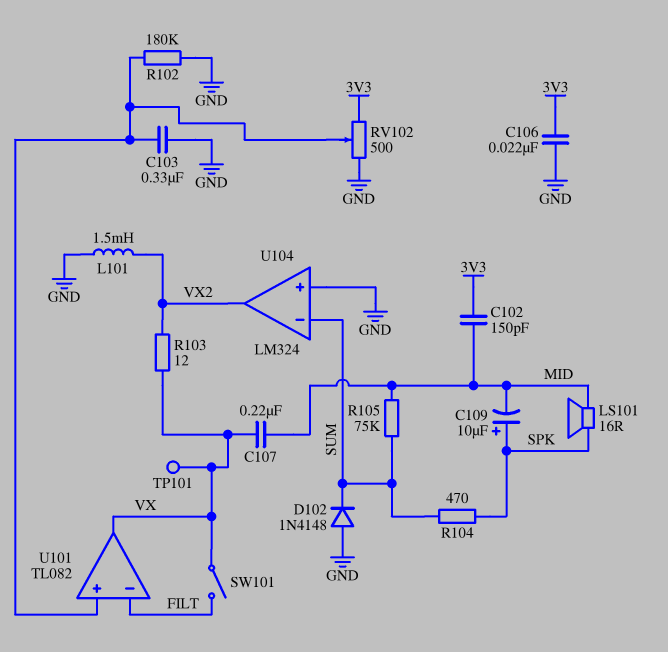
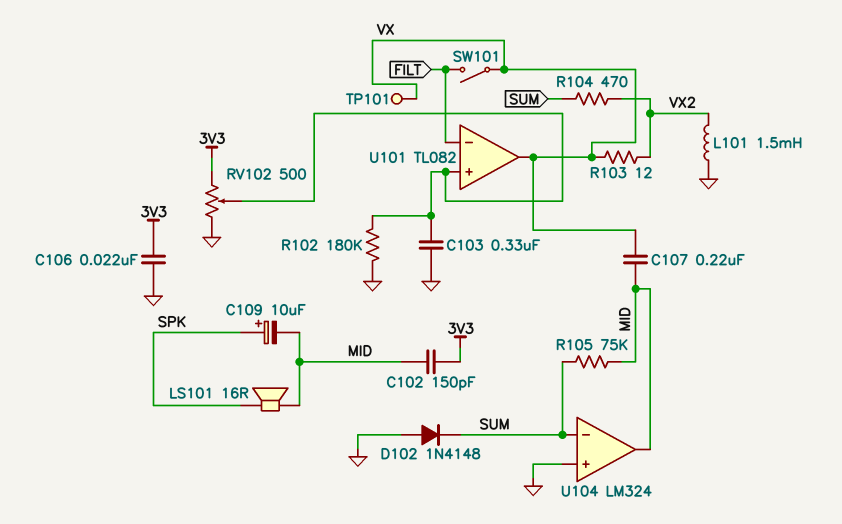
R104: 470 (SPK, SUM) -> 470 (SUM, VX2)
U104 pin out: VX2 -> MID

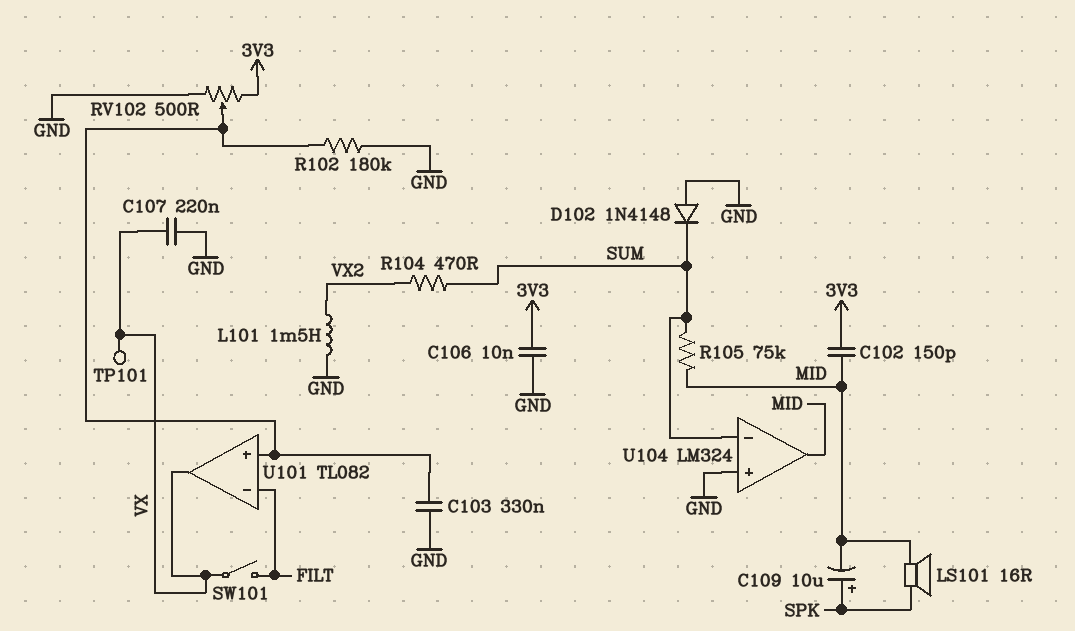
C106: 22nF (3V3, GND) -> 10nF (3V3, GND)
C107: 220nF (MID, VX) -> 220nF (GND, VX)
R103: 12 (VX, VX2) -> none

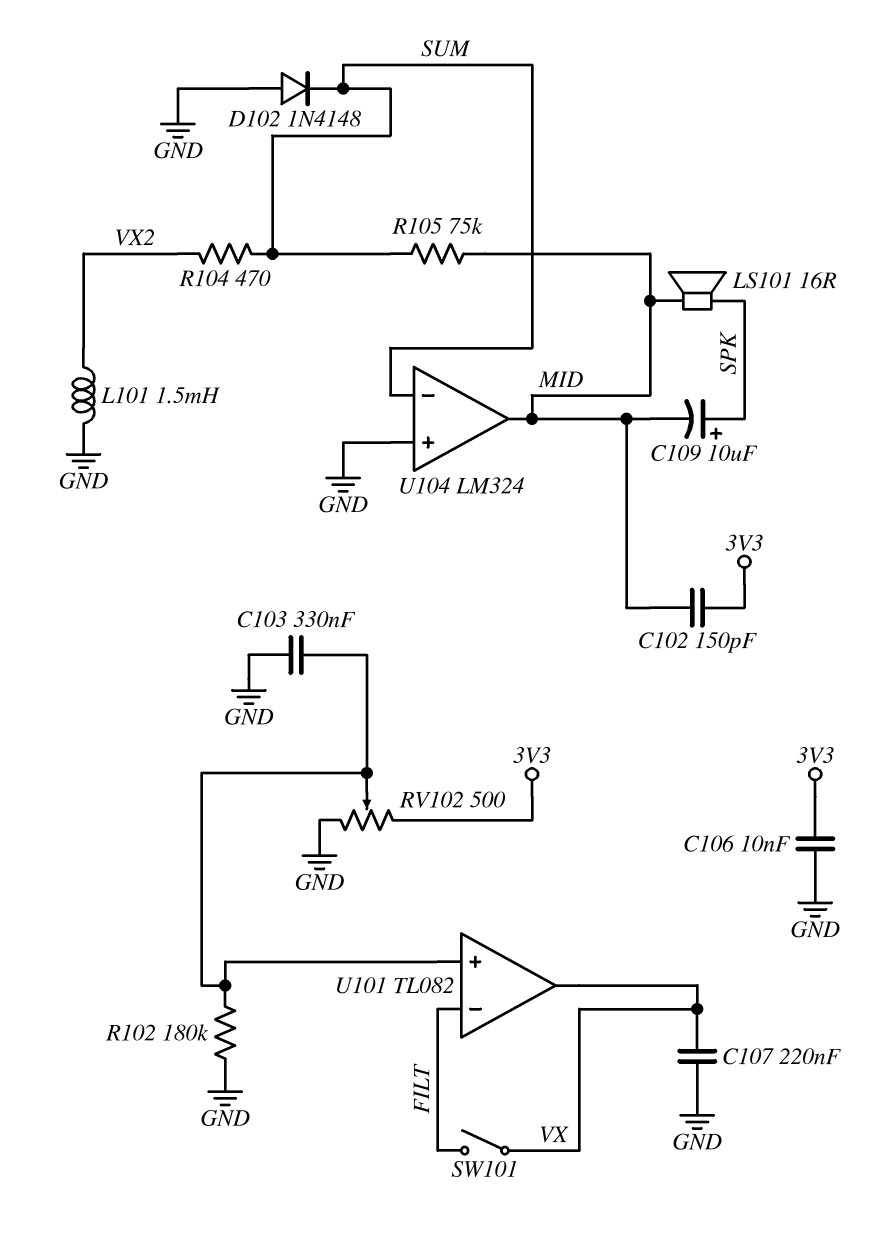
TP101: test point (VX) -> none

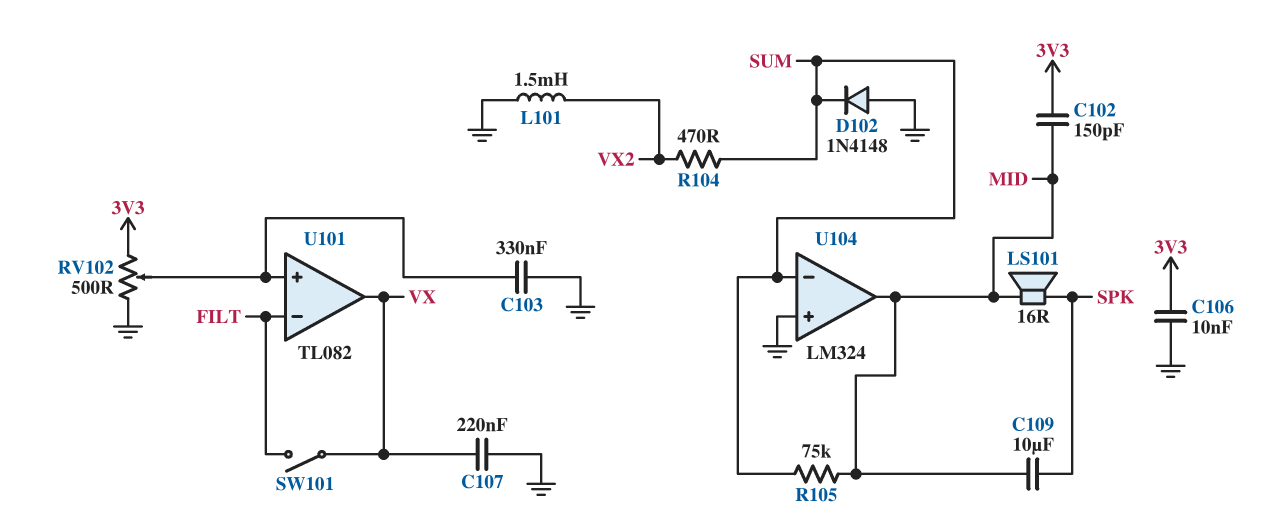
C109: 10uF (plus SPK, minus MID) -> 10uF (MID, SPK)
R102: 180k (GND, U101/in+) -> none

